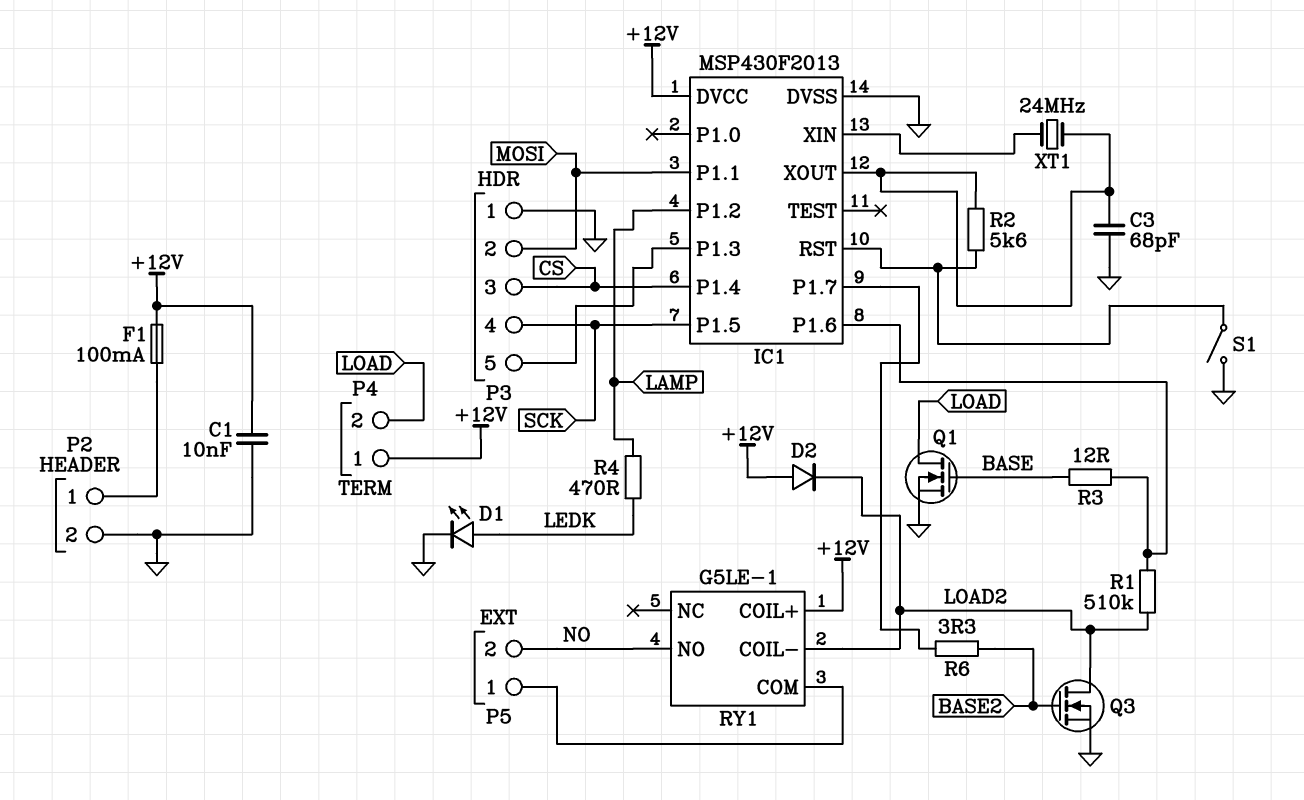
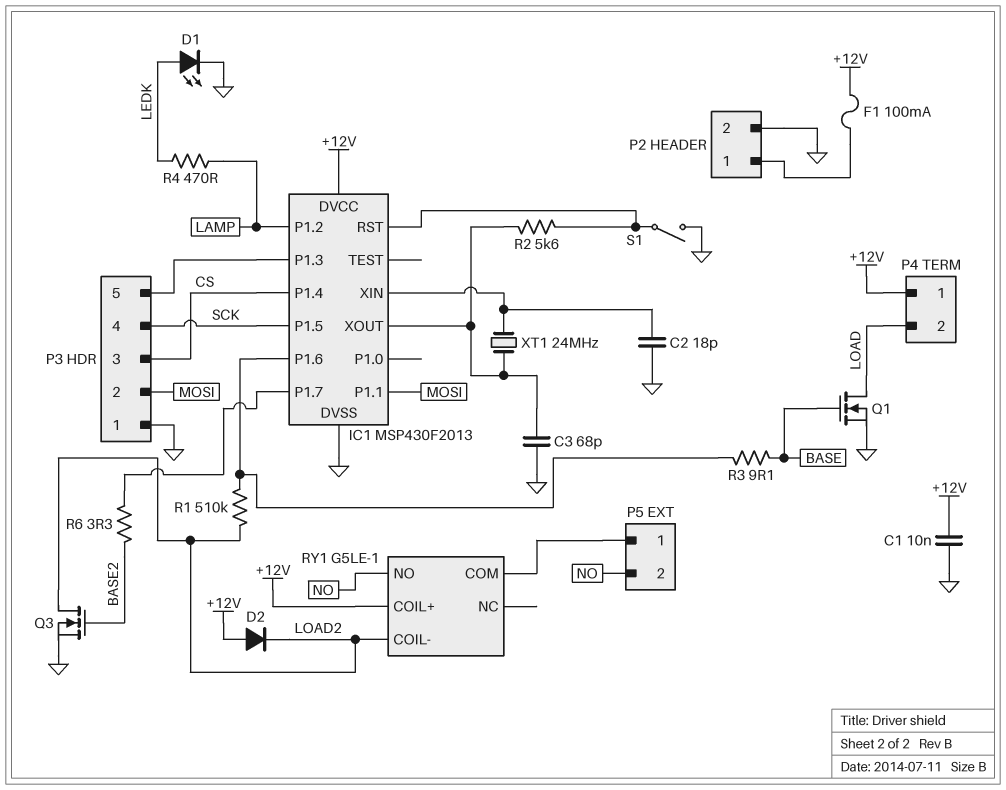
C2: none -> 18pF (GND, IC1/XIN)
R3: 12 (BASE, IC1/P1.6) -> 9.1 (BASE, IC1/P1.6)

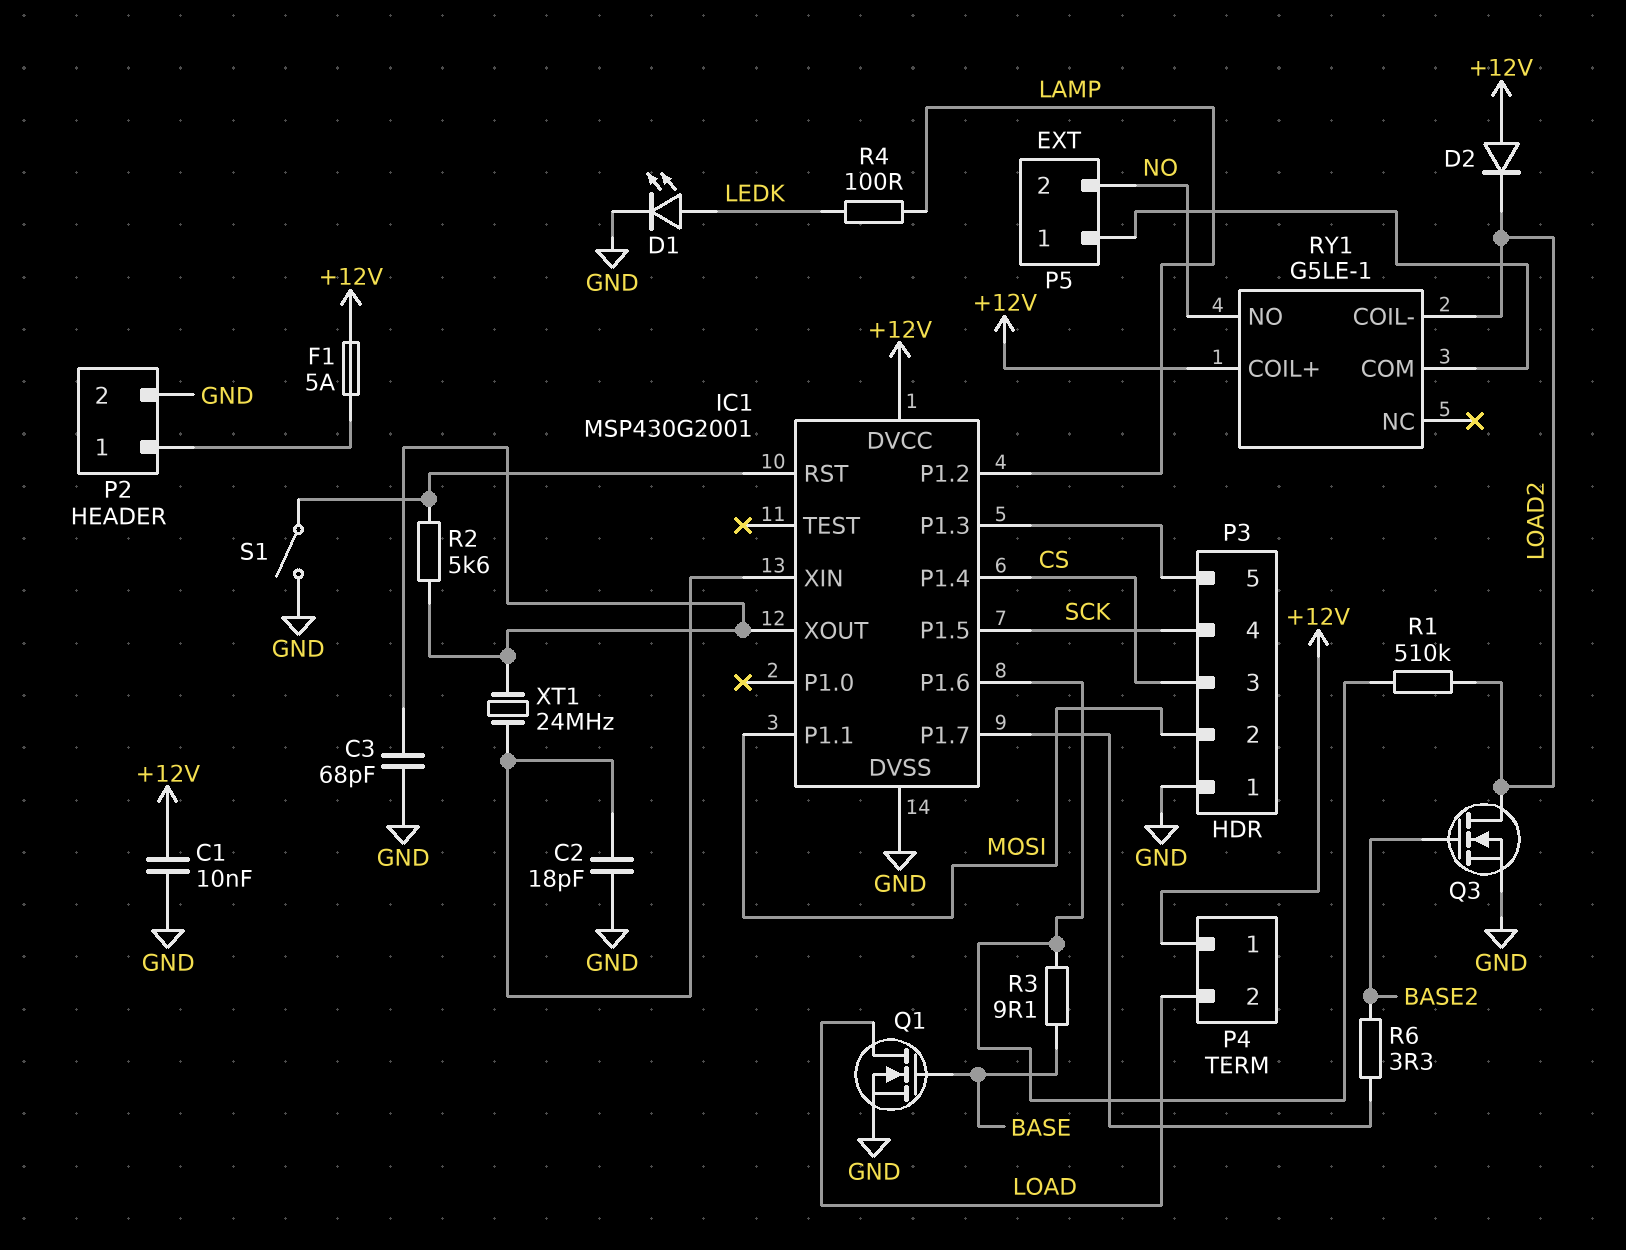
F1: 100mA (+12V, P2/1) -> 5A (+12V, P2/1)
IC1: MSP430F2013 -> MSP430G2001
R4: 470 (LAMP, LEDK) -> 100 (LAMP, LEDK)

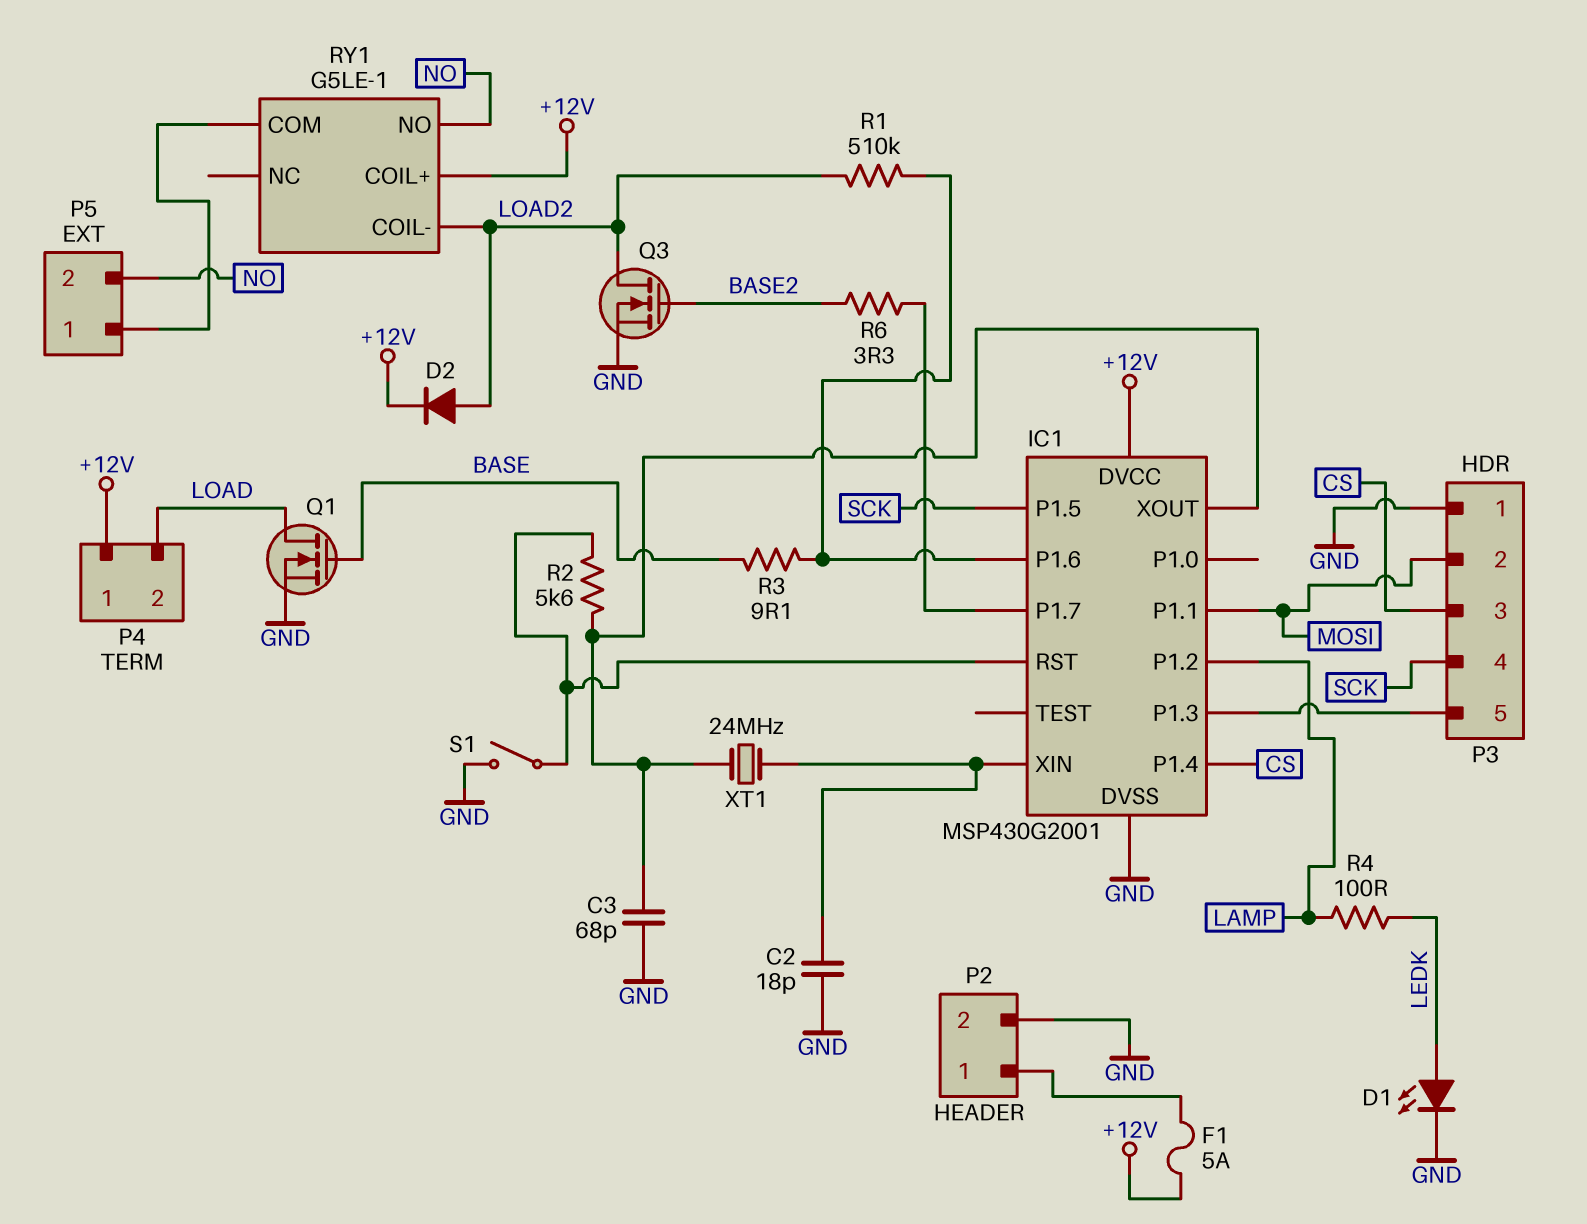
C1: 10nF (+12V, GND) -> none
D2: diode (A +12V, K LOAD2) -> diode (A LOAD2, K +12V)

